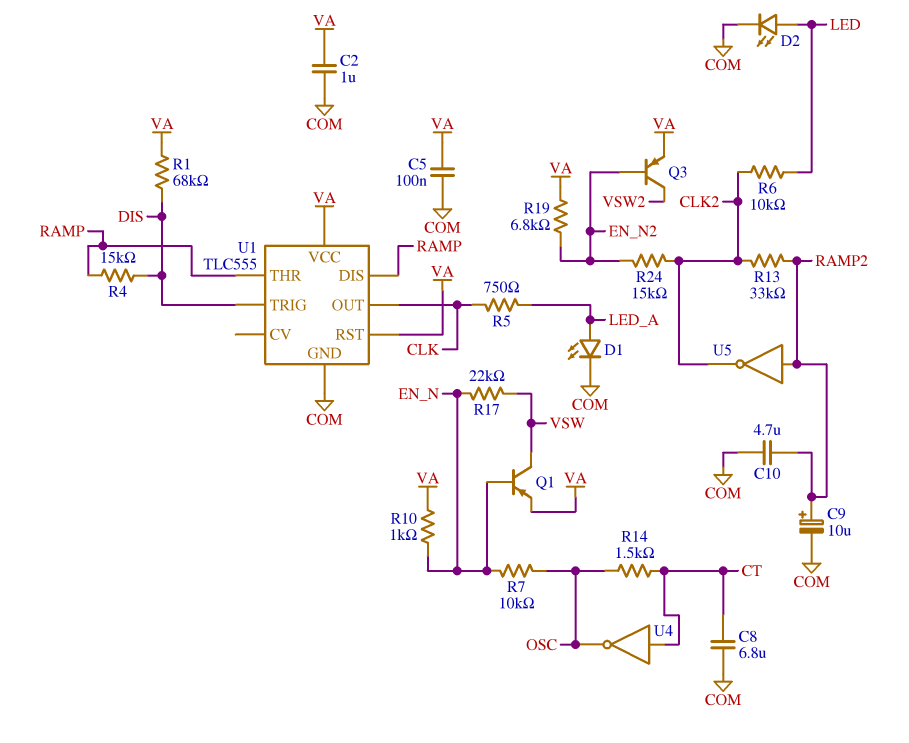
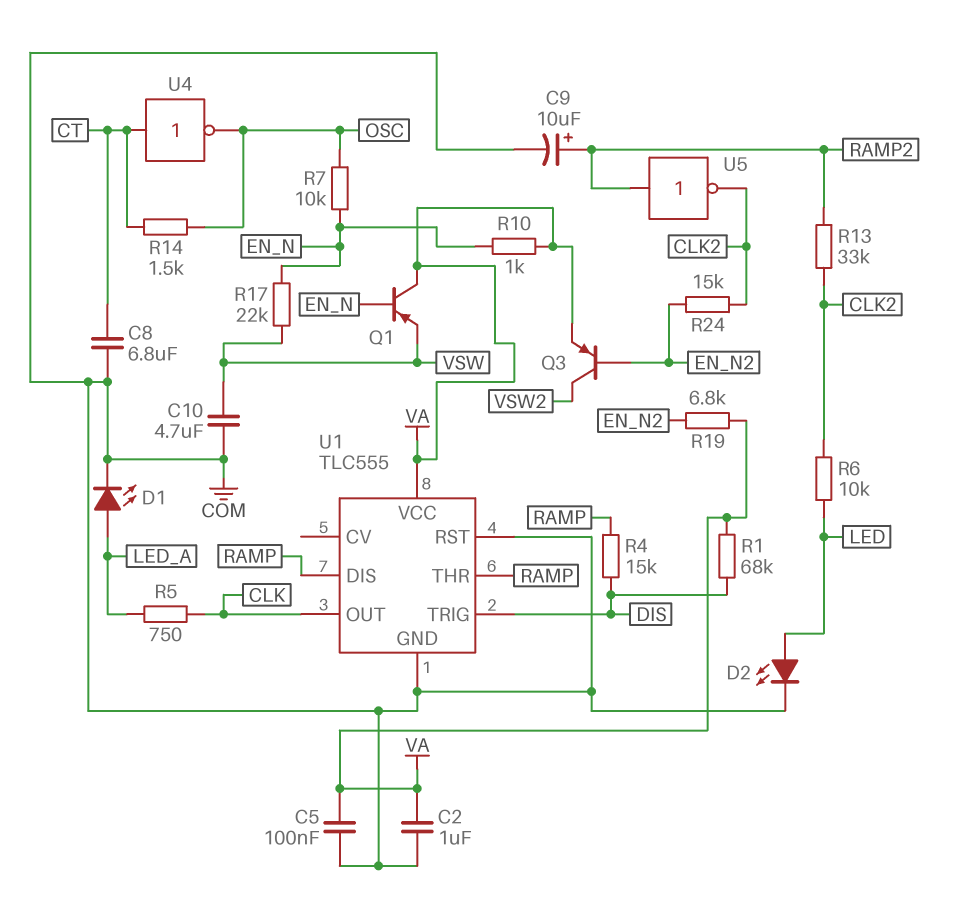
C10: 4.7uF (COM, RAMP2) -> 4.7uF (COM, VSW)
Q1: PNP (B EN_N, C VSW, E VA) -> PNP (B EN_N, C VA, E VSW)
U1 pin RST: VA -> COM

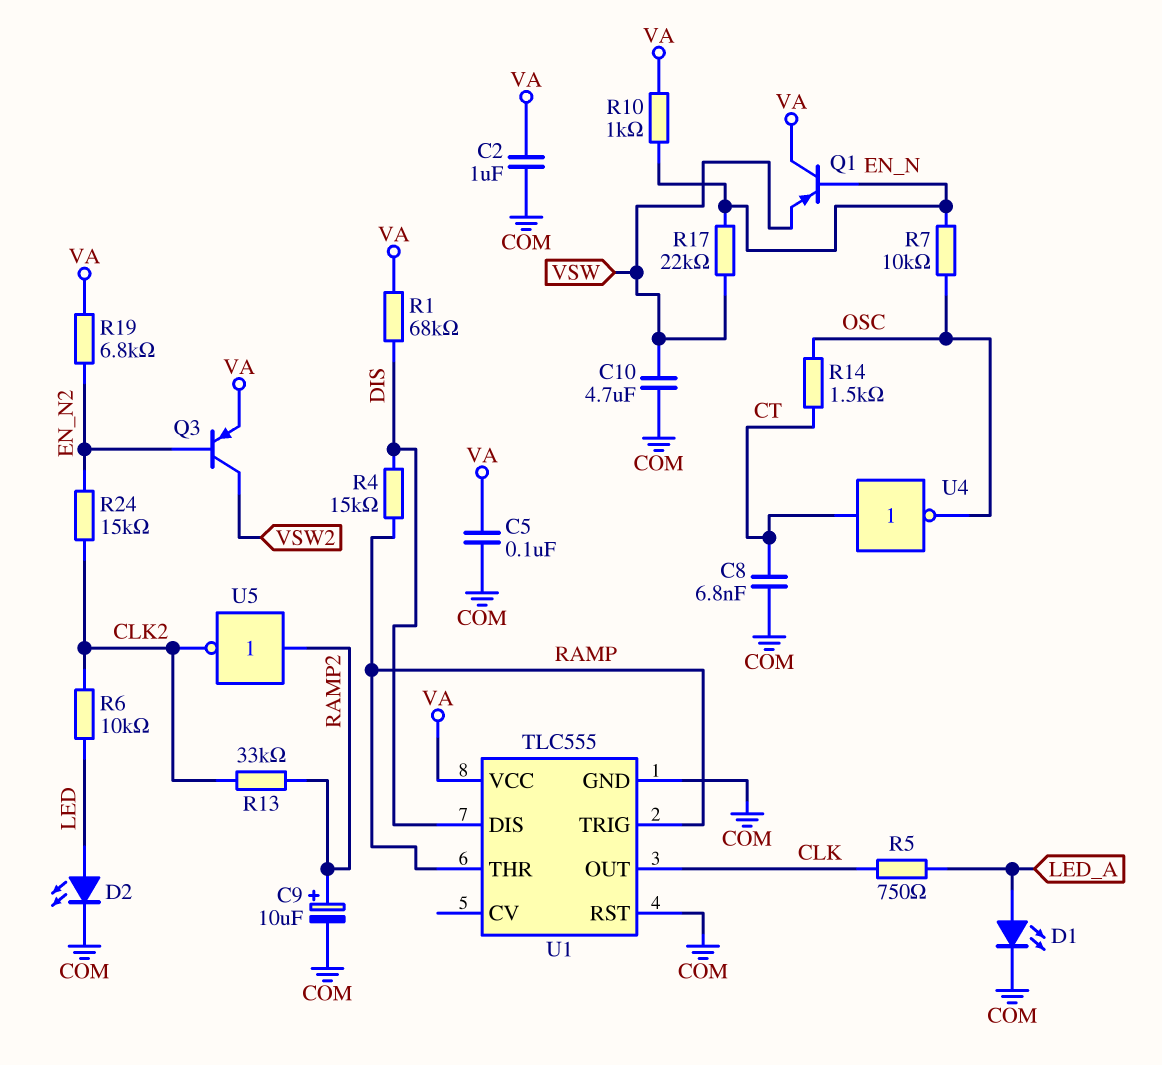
C8: 6.8uF (COM, CT) -> 6.8nF (COM, CT)
U1 pin DIS: RAMP -> DIS
U1 pin TRIG: DIS -> RAMP

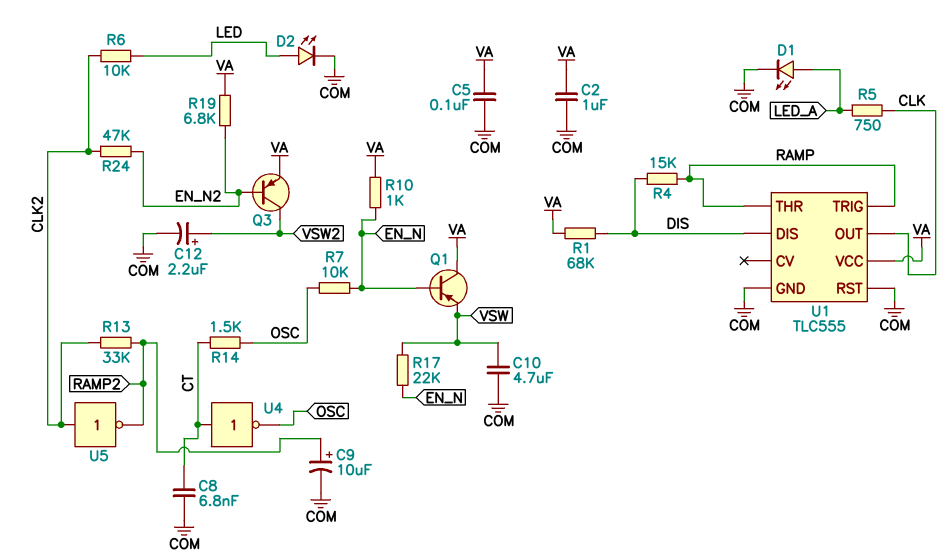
C12: none -> 2.2uF (plus VSW2, minus COM)
R24: 15k (CLK2, EN_N2) -> 47k (CLK2, EN_N2)
U5: NOT (in RAMP2, out CLK2) -> NOT (in CLK2, out RAMP2)

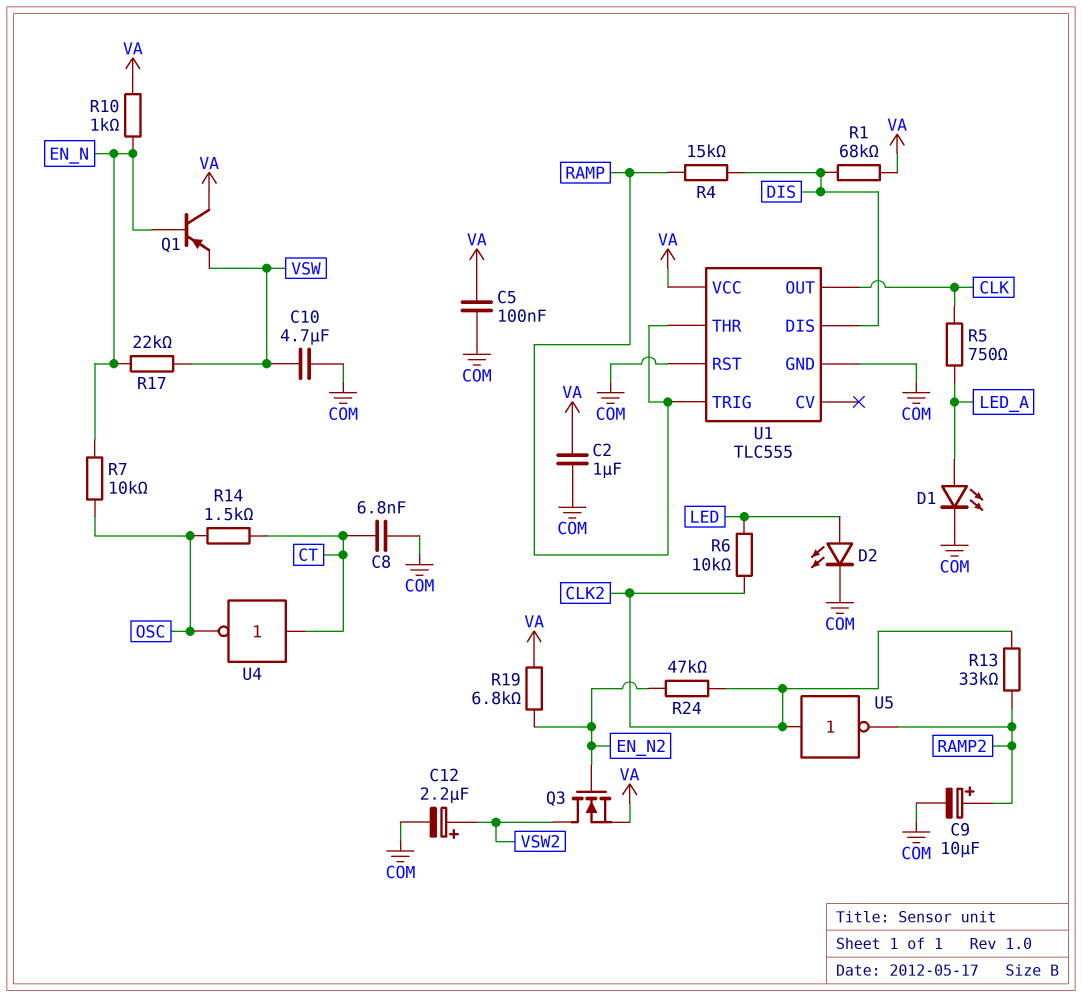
Q3: PNP (B EN_N2, C VSW2, E VA) -> NMOS (G EN_N2, D VSW2, S VA)

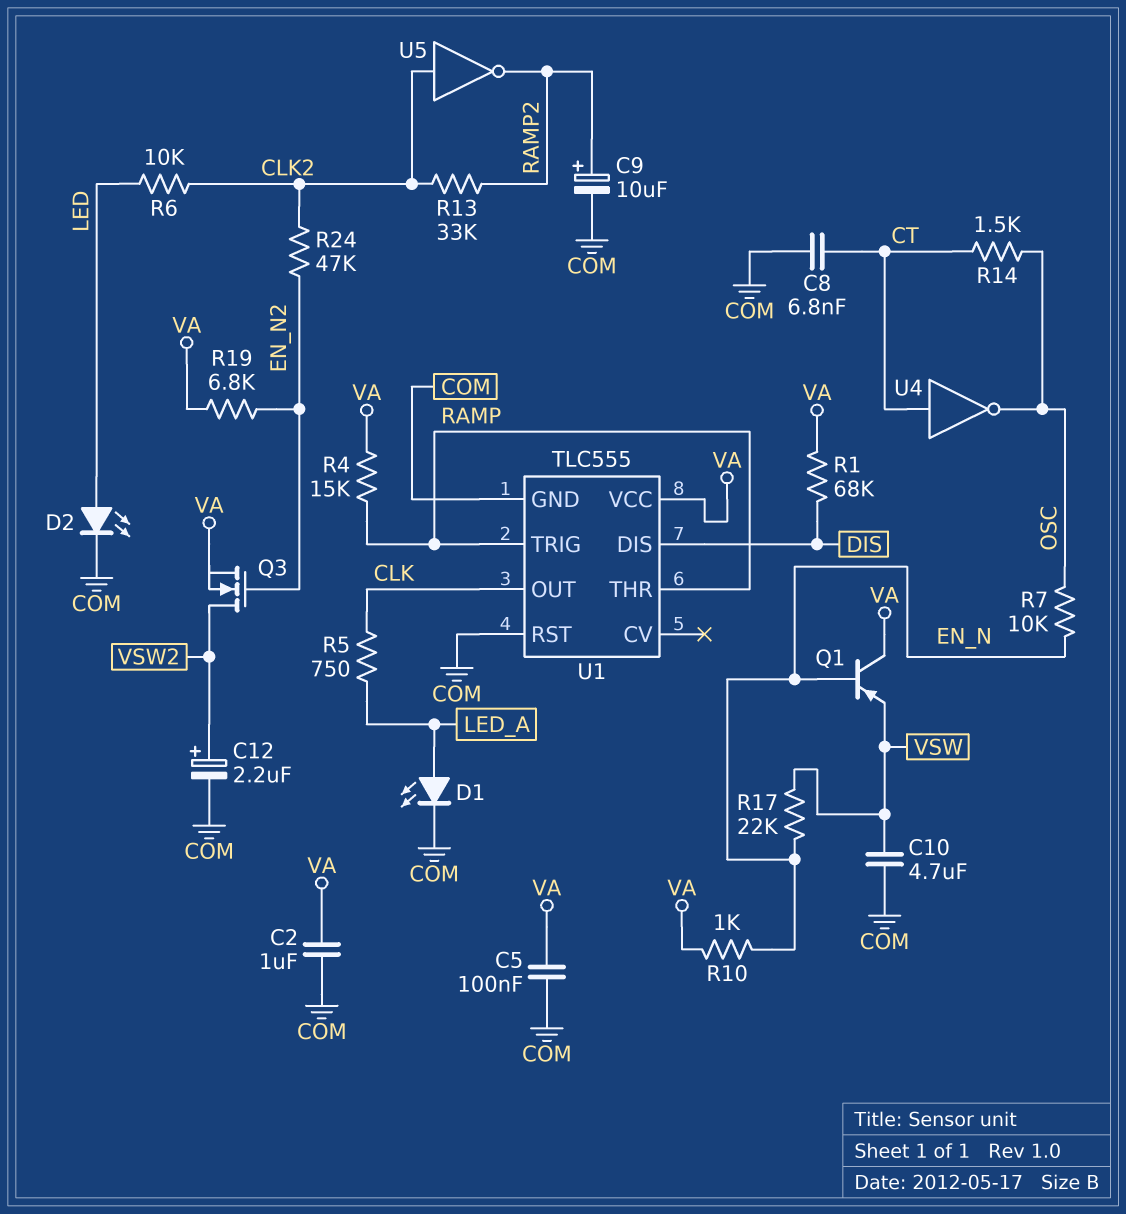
R4: 15k (DIS, RAMP) -> 15k (RAMP, VA)

